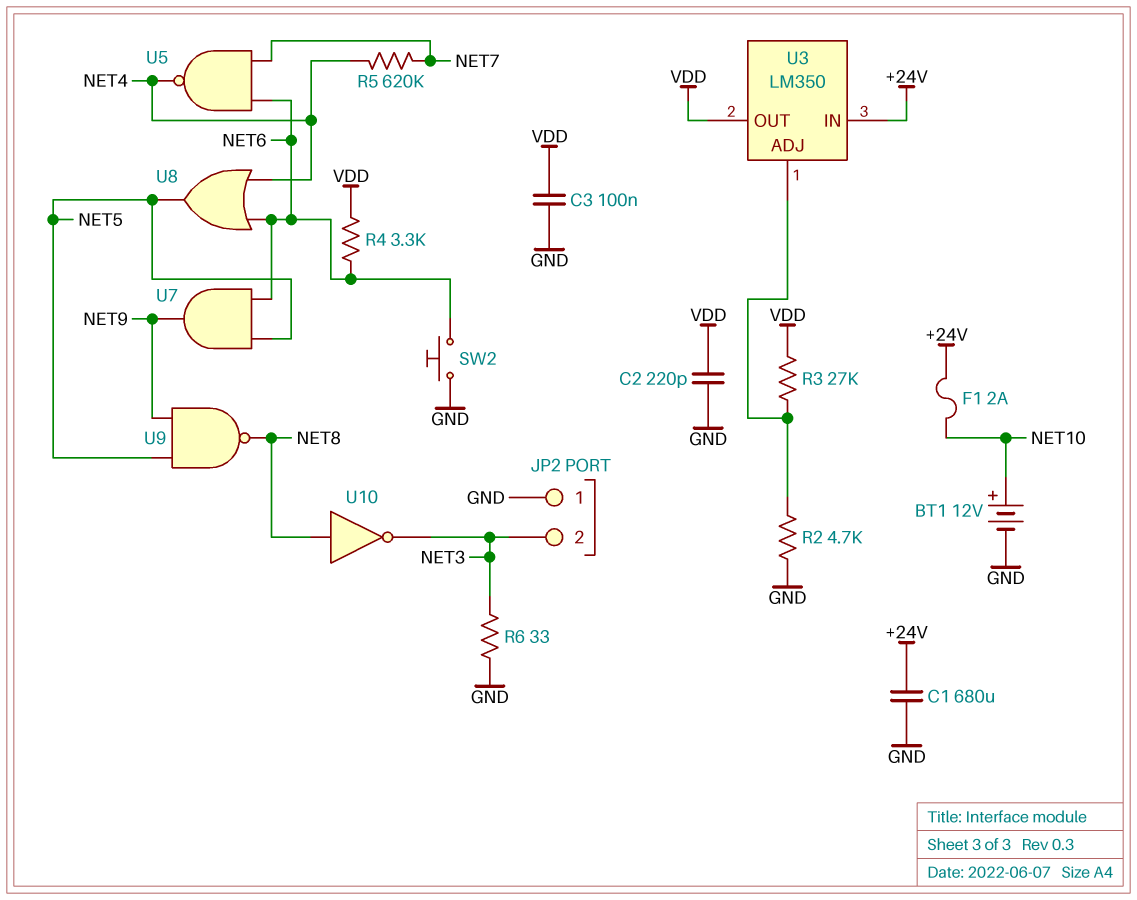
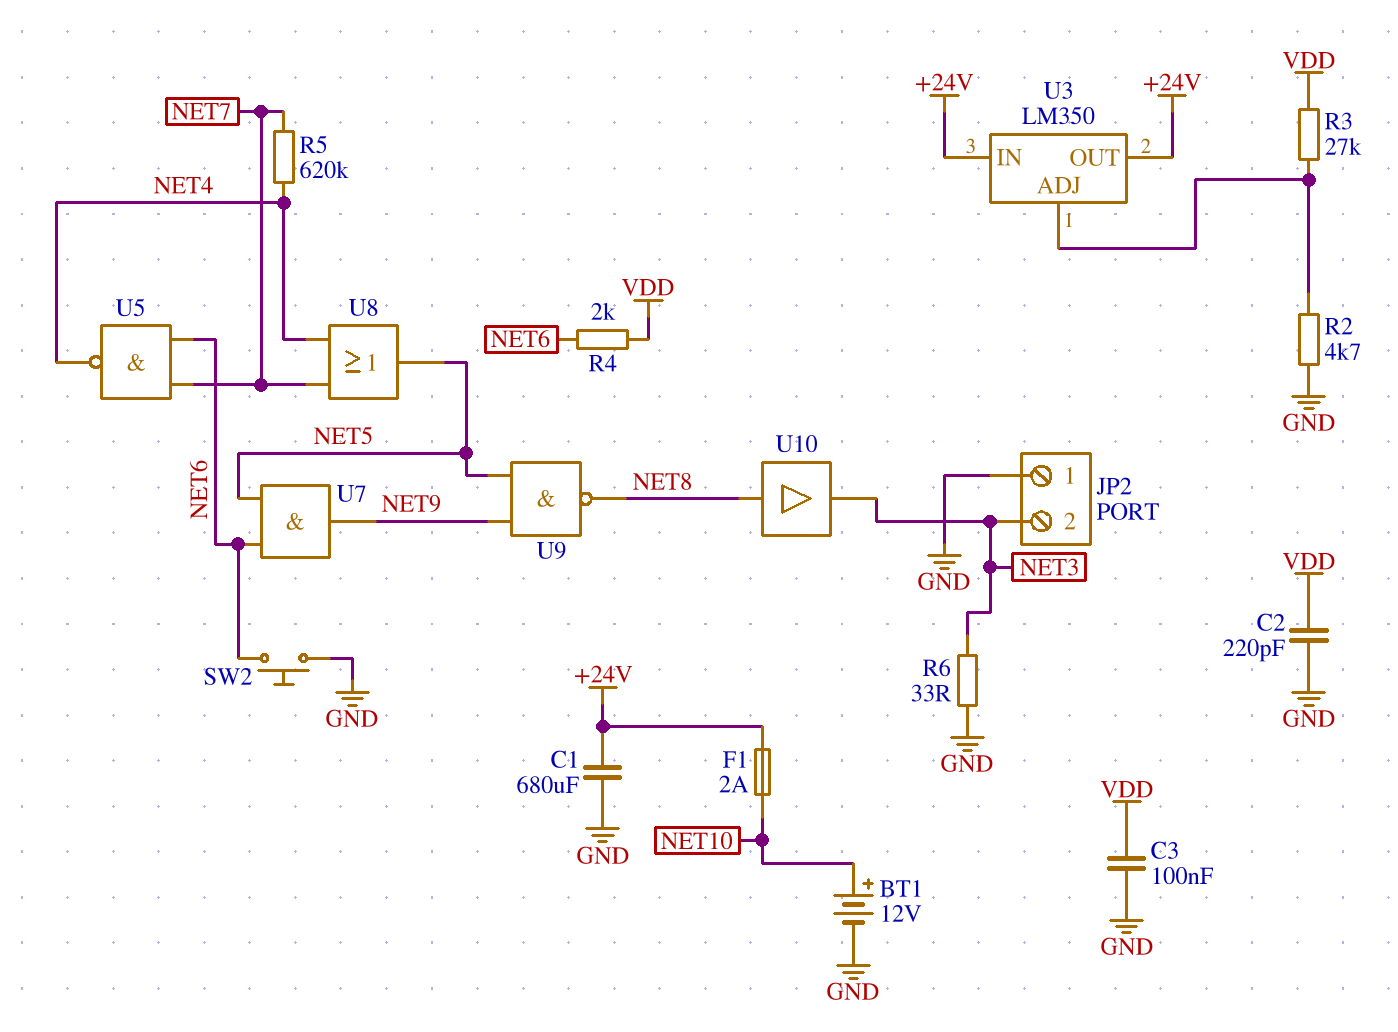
R4: 3.3k (NET6, VDD) -> 2k (NET6, VDD)
U3 pin OUT: VDD -> +24V
U8: OR (in NET4, in NET6, out NET5) -> OR (in NET4, in NET7, out NET5)
U10: NOT (in NET8, out NET3) -> buffer (in NET8, out NET3)

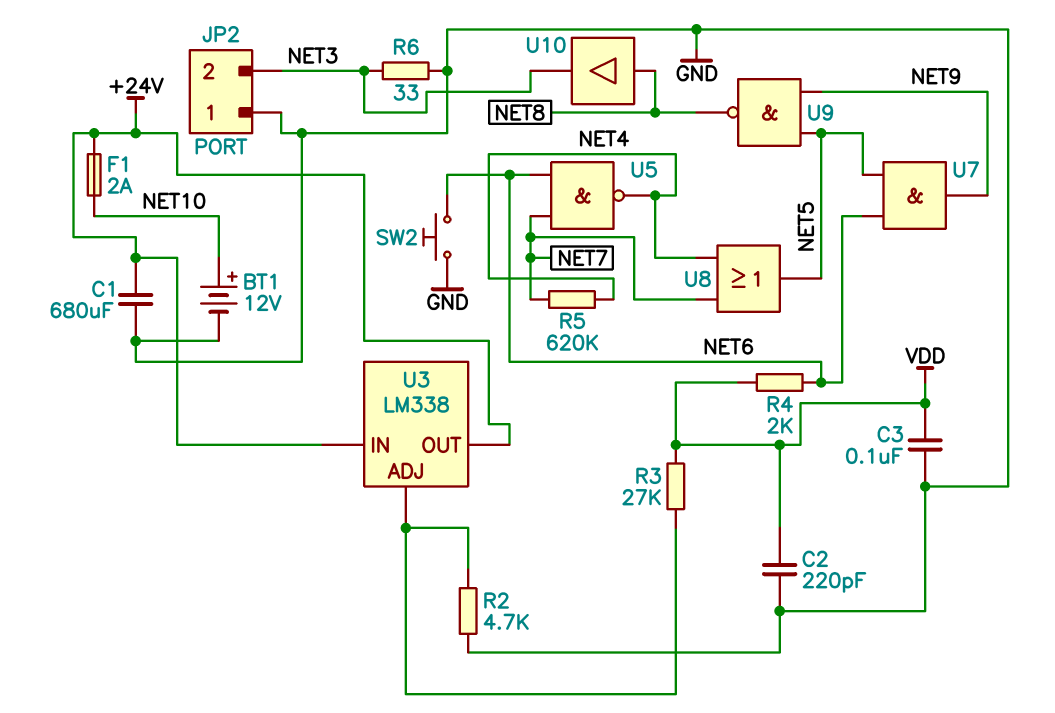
U3: LM350 -> LM338

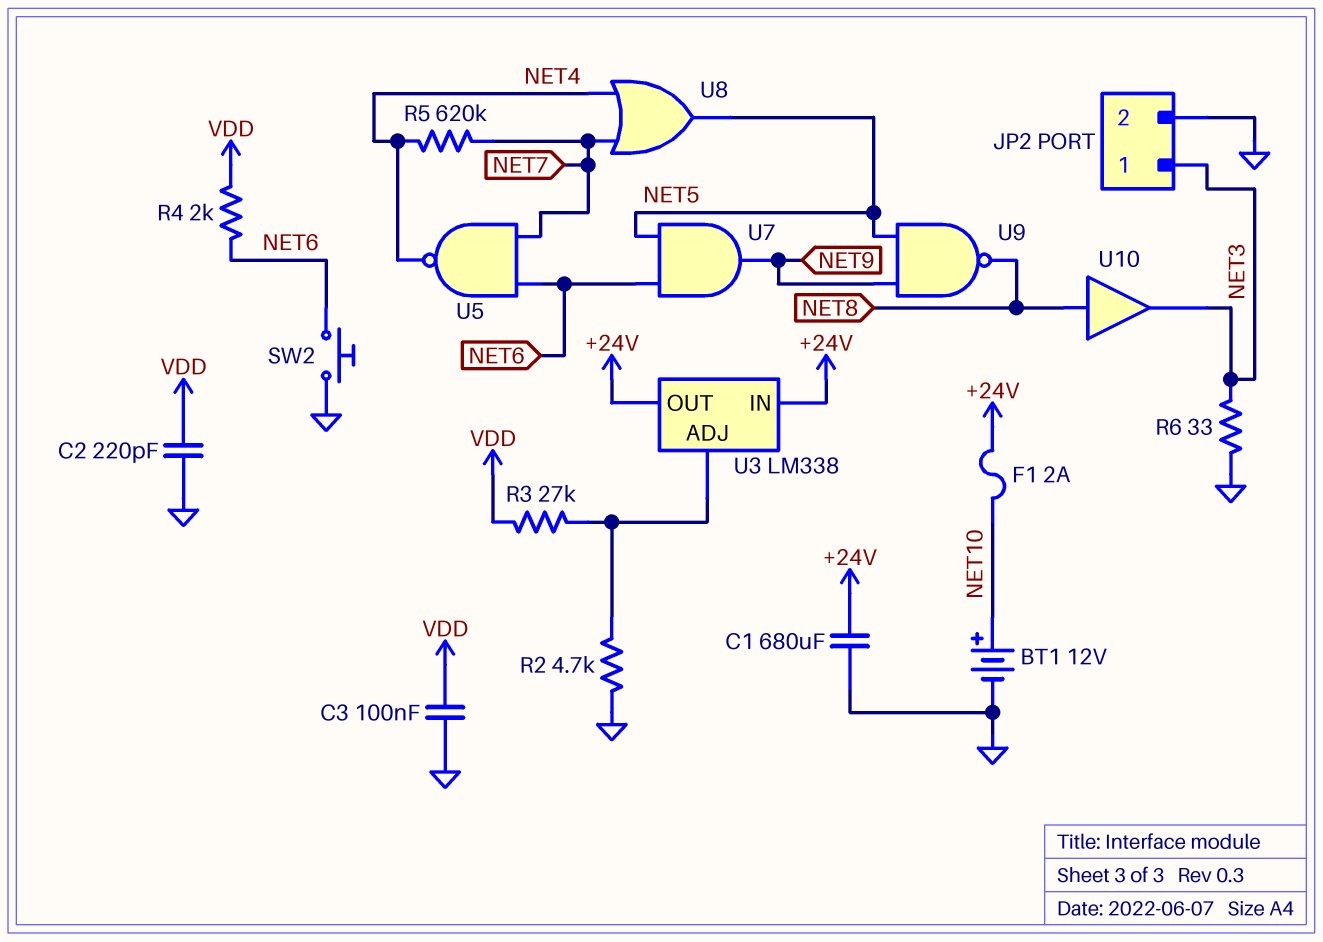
JP2 pin 1: GND -> NET3
JP2 pin 2: NET3 -> GND

